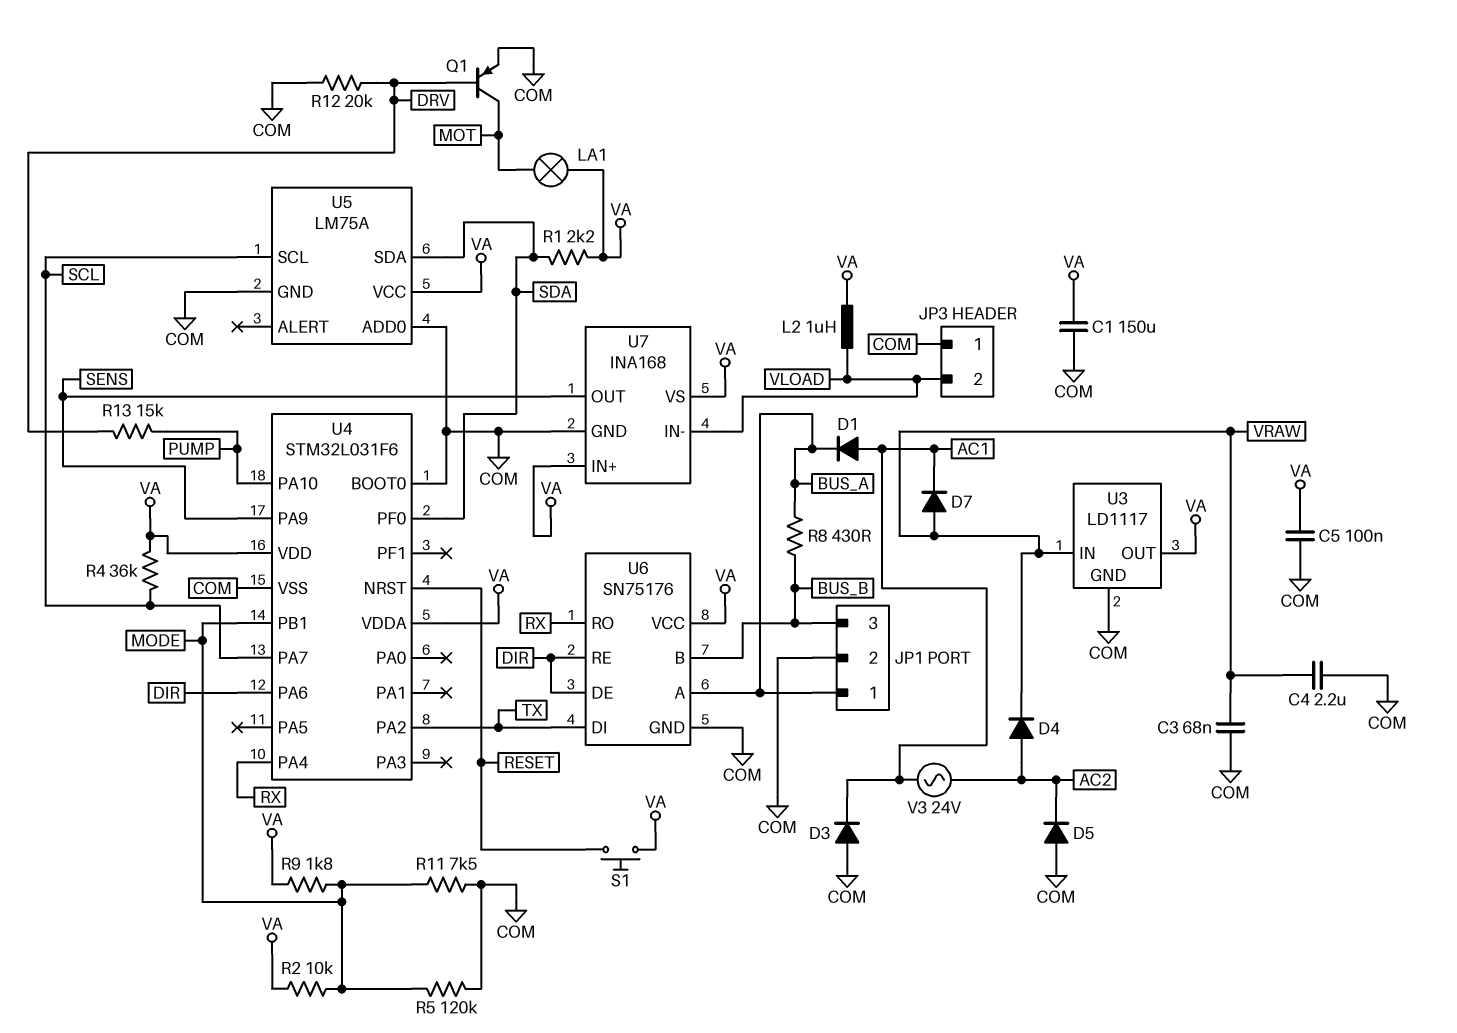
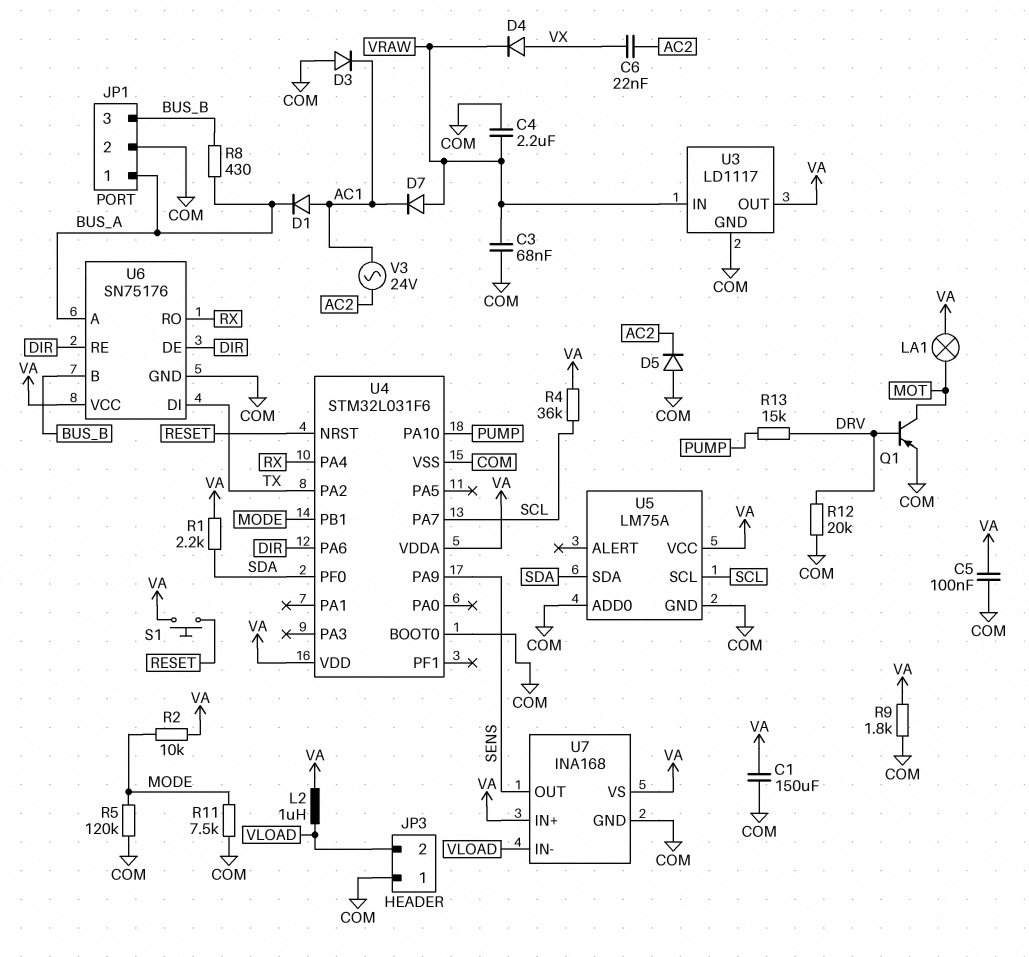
C6: none -> 22nF (AC2, VX)
D4: diode (A AC2, K VRAW) -> diode (A VX, K VRAW)
R9: 1.8k (MODE, VA) -> 1.8k (COM, VA)

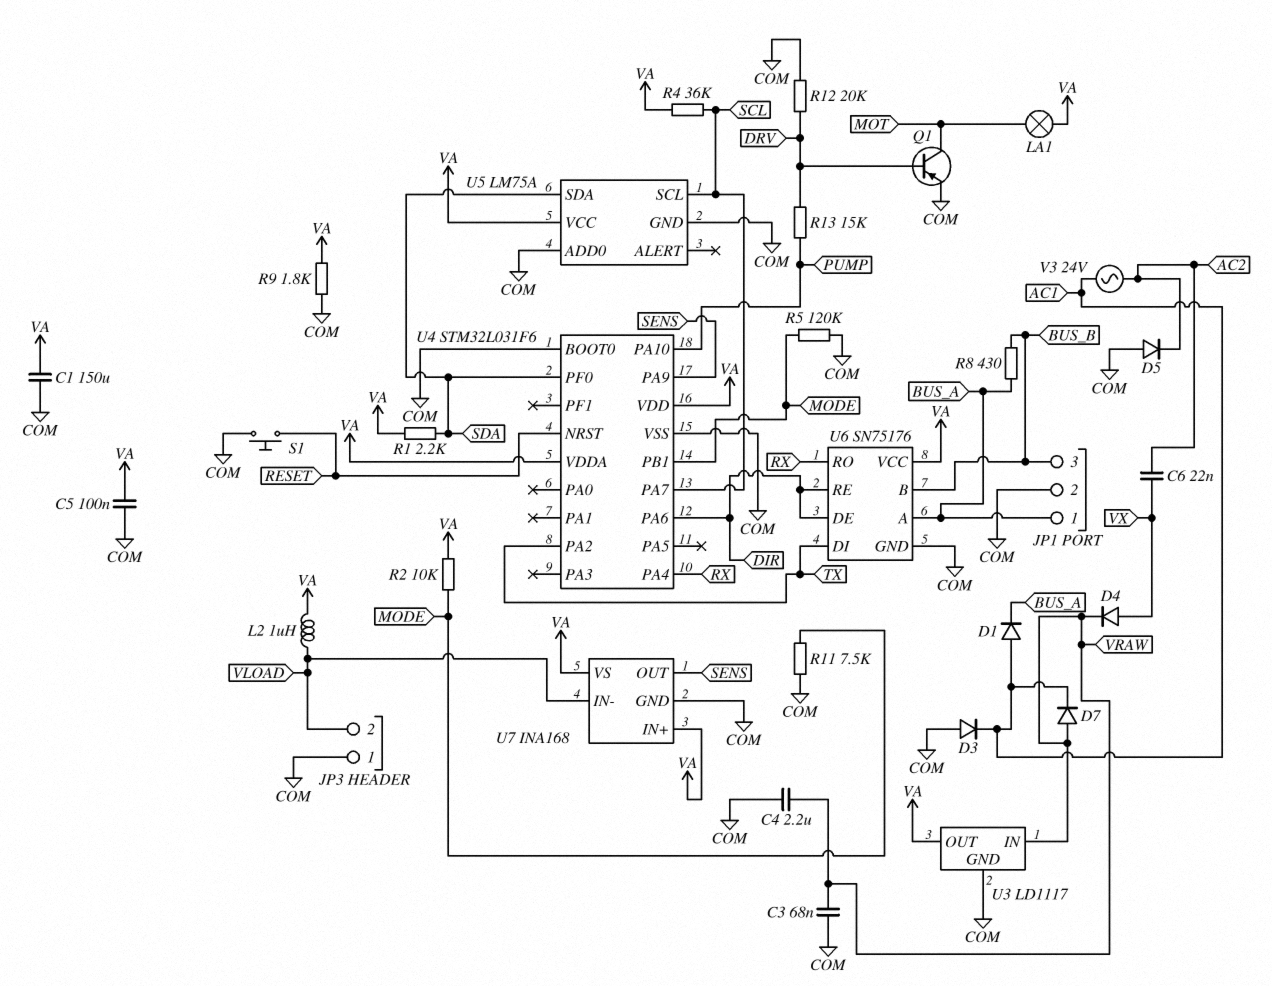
S1: button (RESET, VA) -> button (COM, RESET)

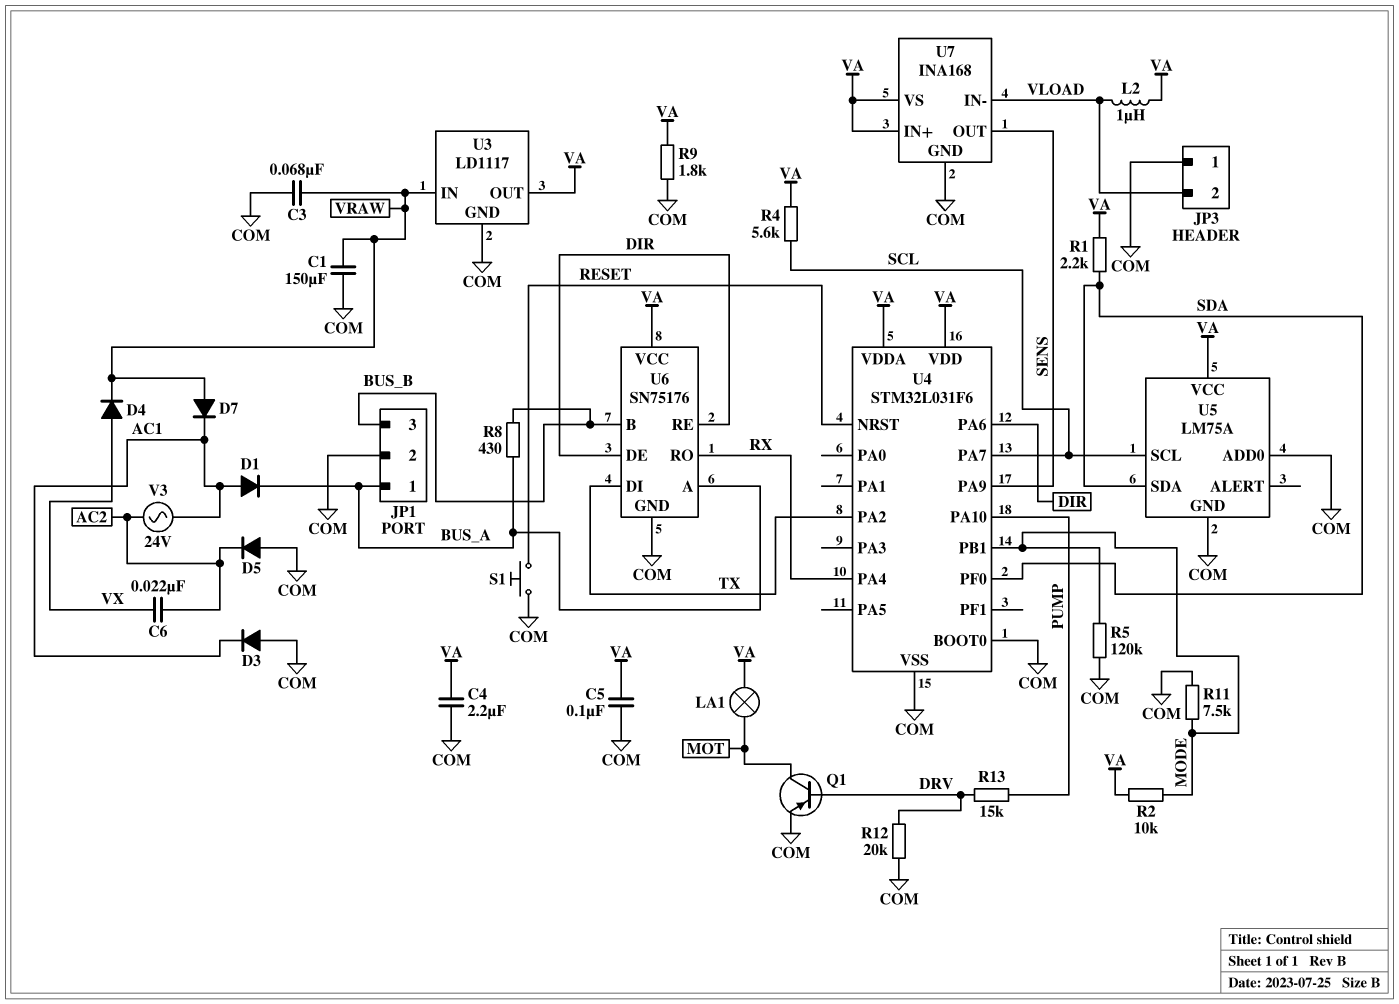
C1: 150uF (COM, VA) -> 150uF (COM, VRAW)
C4: 2.2uF (COM, VRAW) -> 2.2uF (COM, VA)
R4: 36k (SCL, VA) -> 5.6k (SCL, VA)

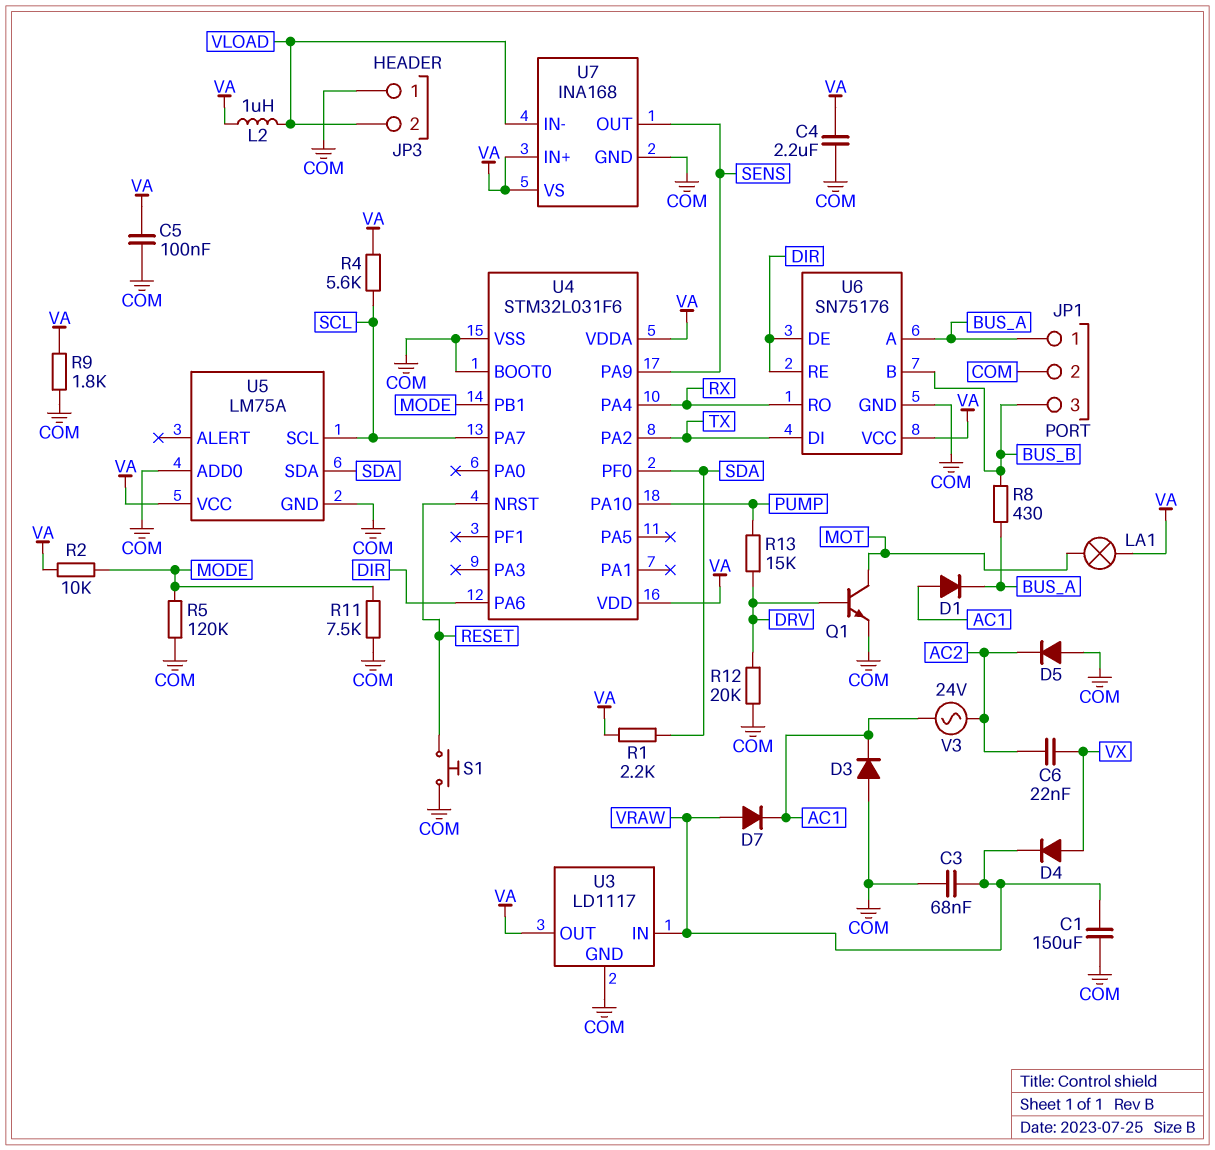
Q1: PNP (B DRV, C MOT, E COM) -> NPN (B DRV, C MOT, E COM)

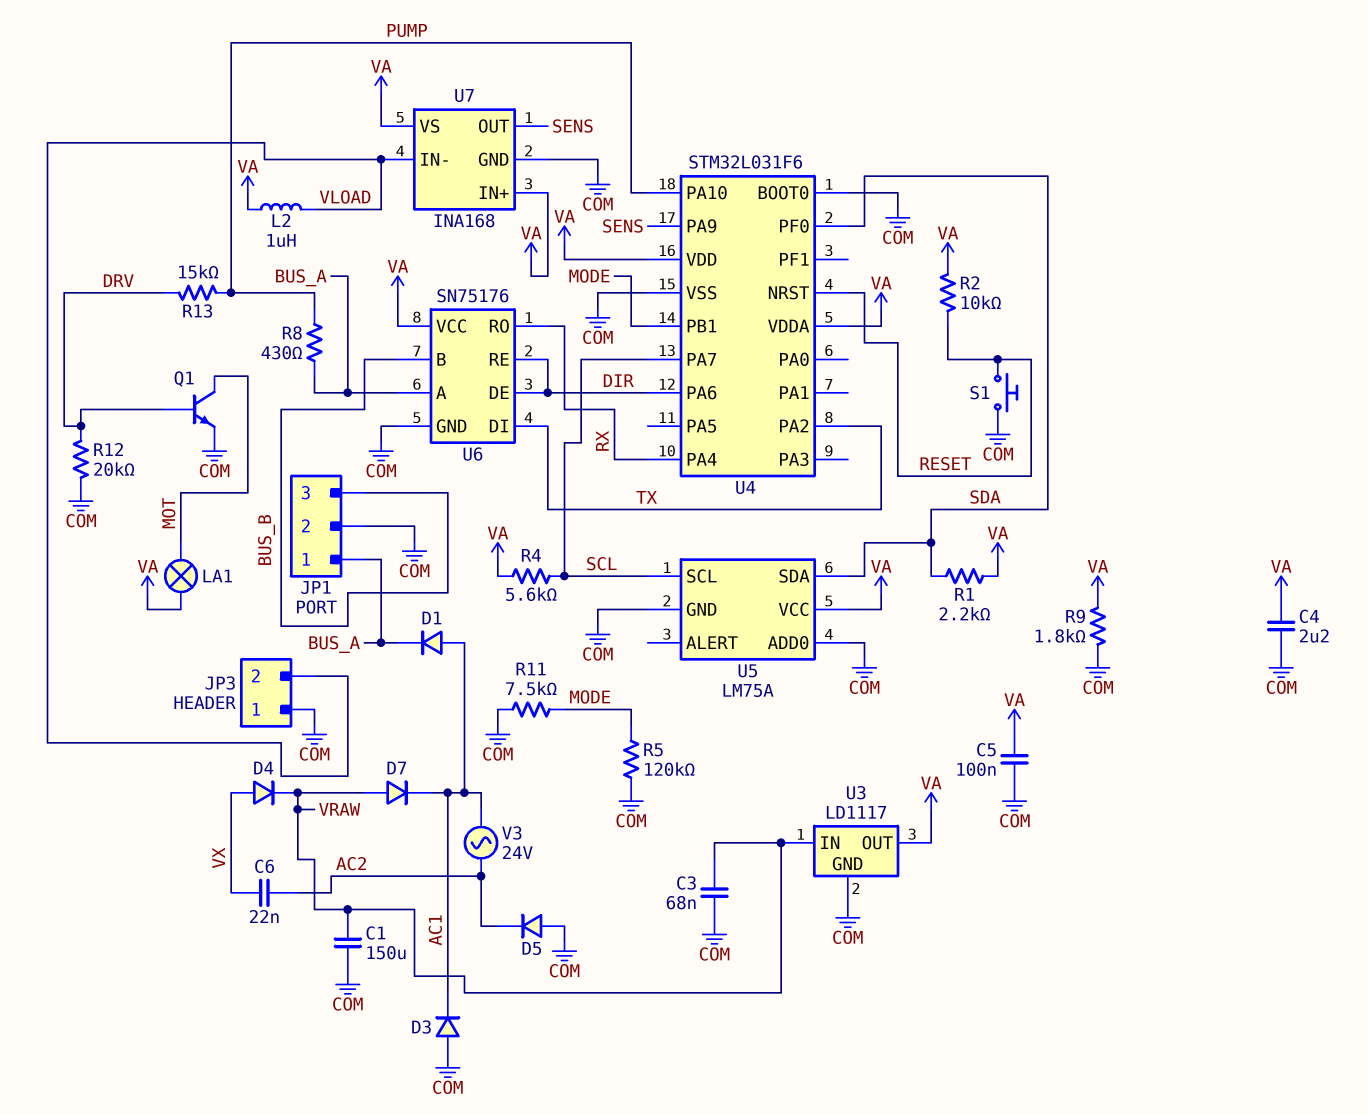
R2: 10k (MODE, VA) -> 10k (RESET, VA)
R8: 430 (BUS_A, BUS_B) -> 430 (BUS_A, PUMP)

